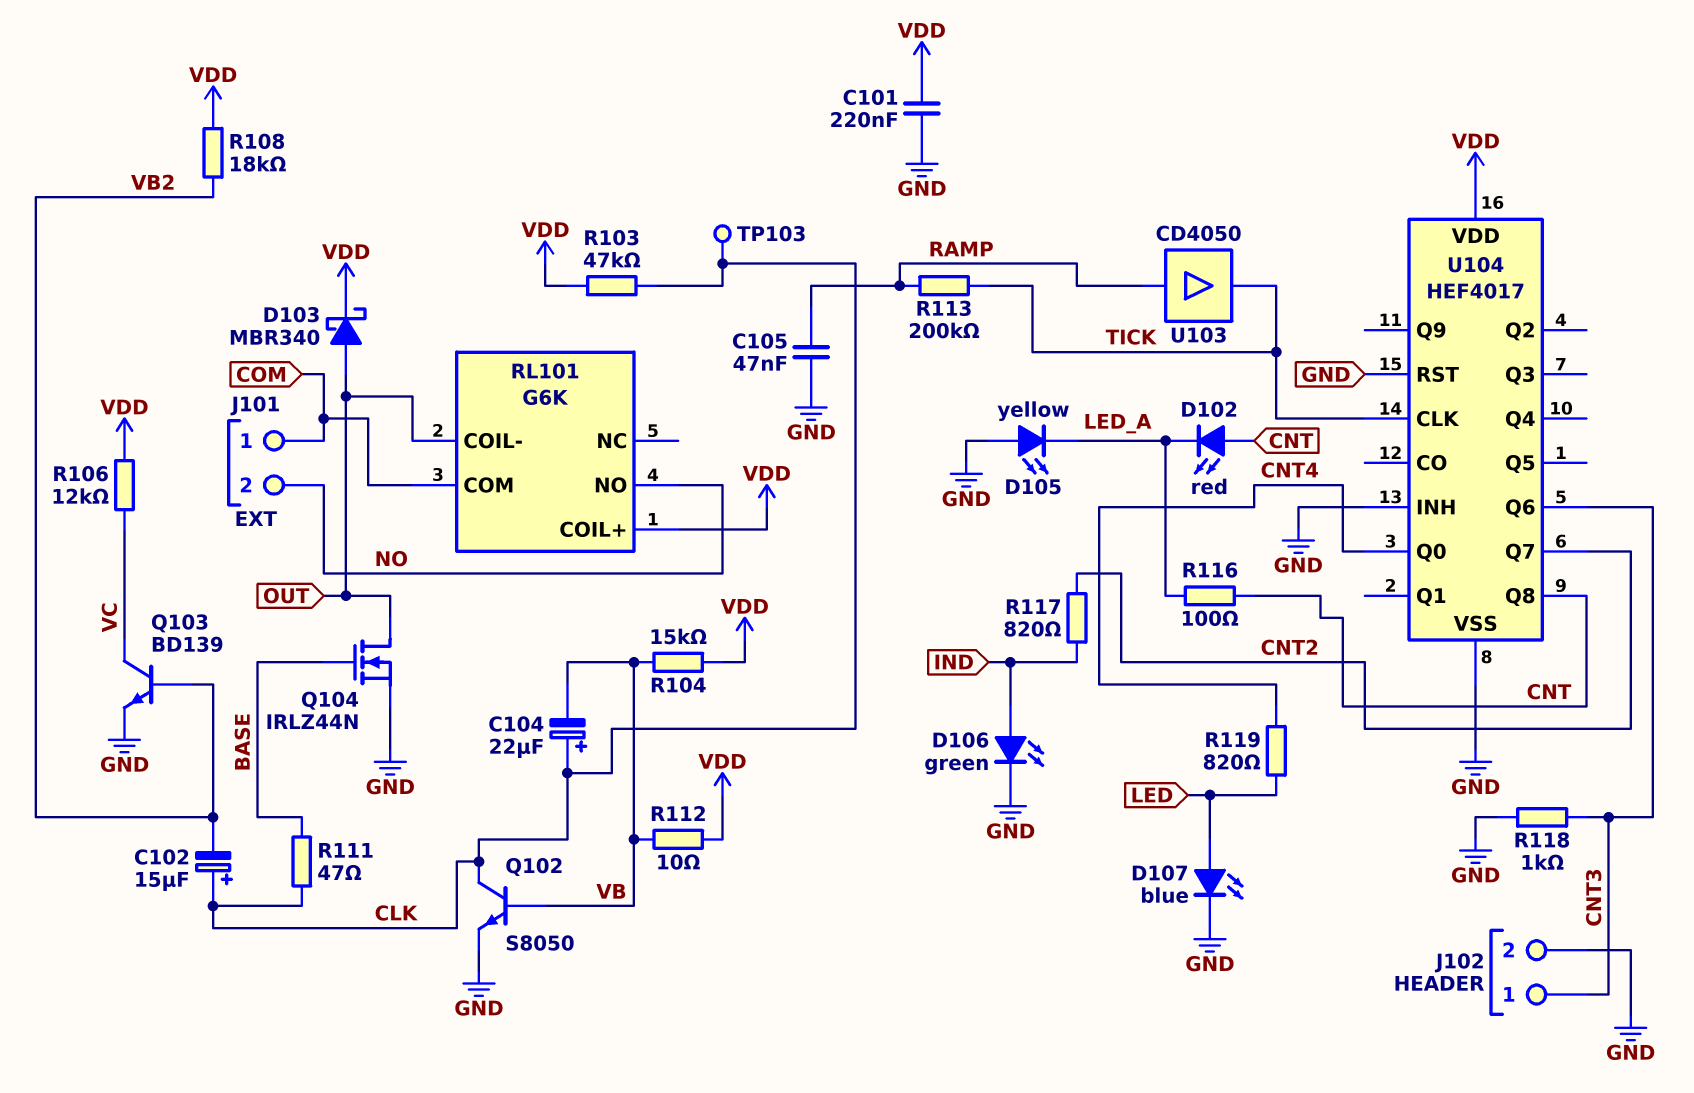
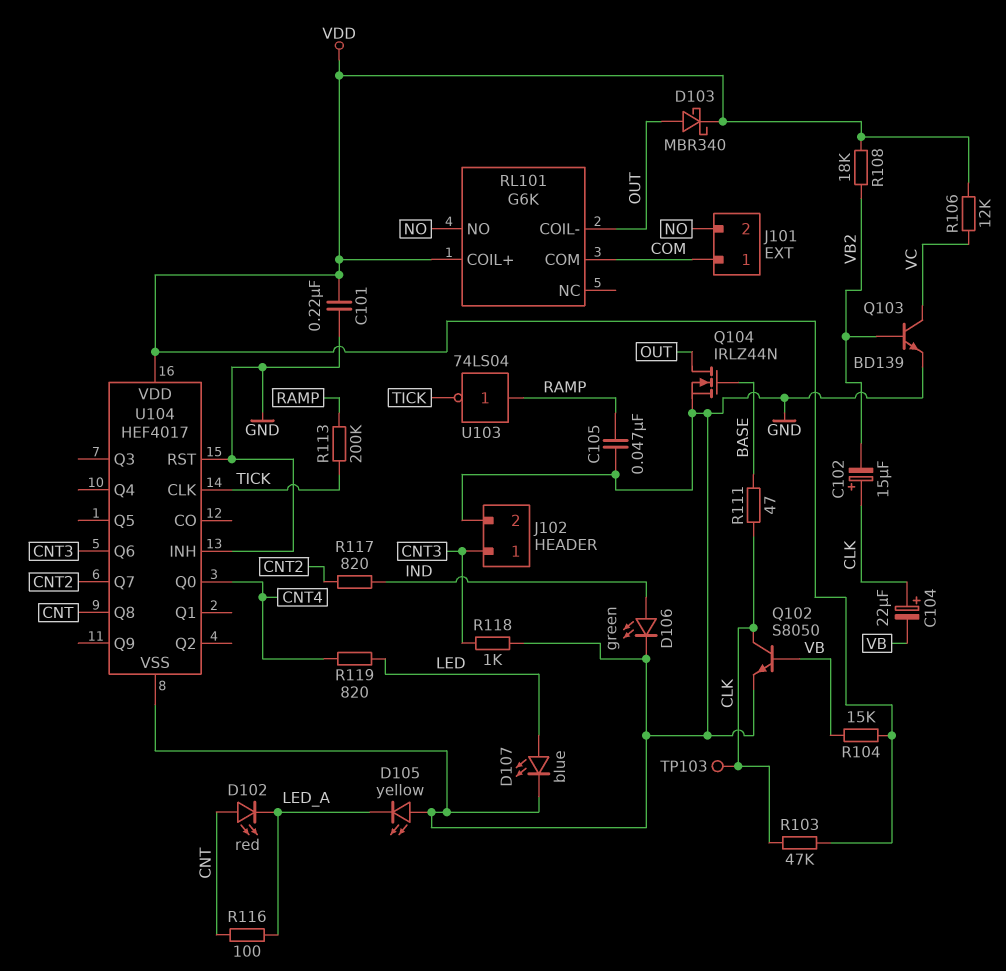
R112: 10 (VB, VDD) -> none
U103: buffer CD4050 (in RAMP, out TICK) -> NOT 74LS04 (in RAMP, out TICK)

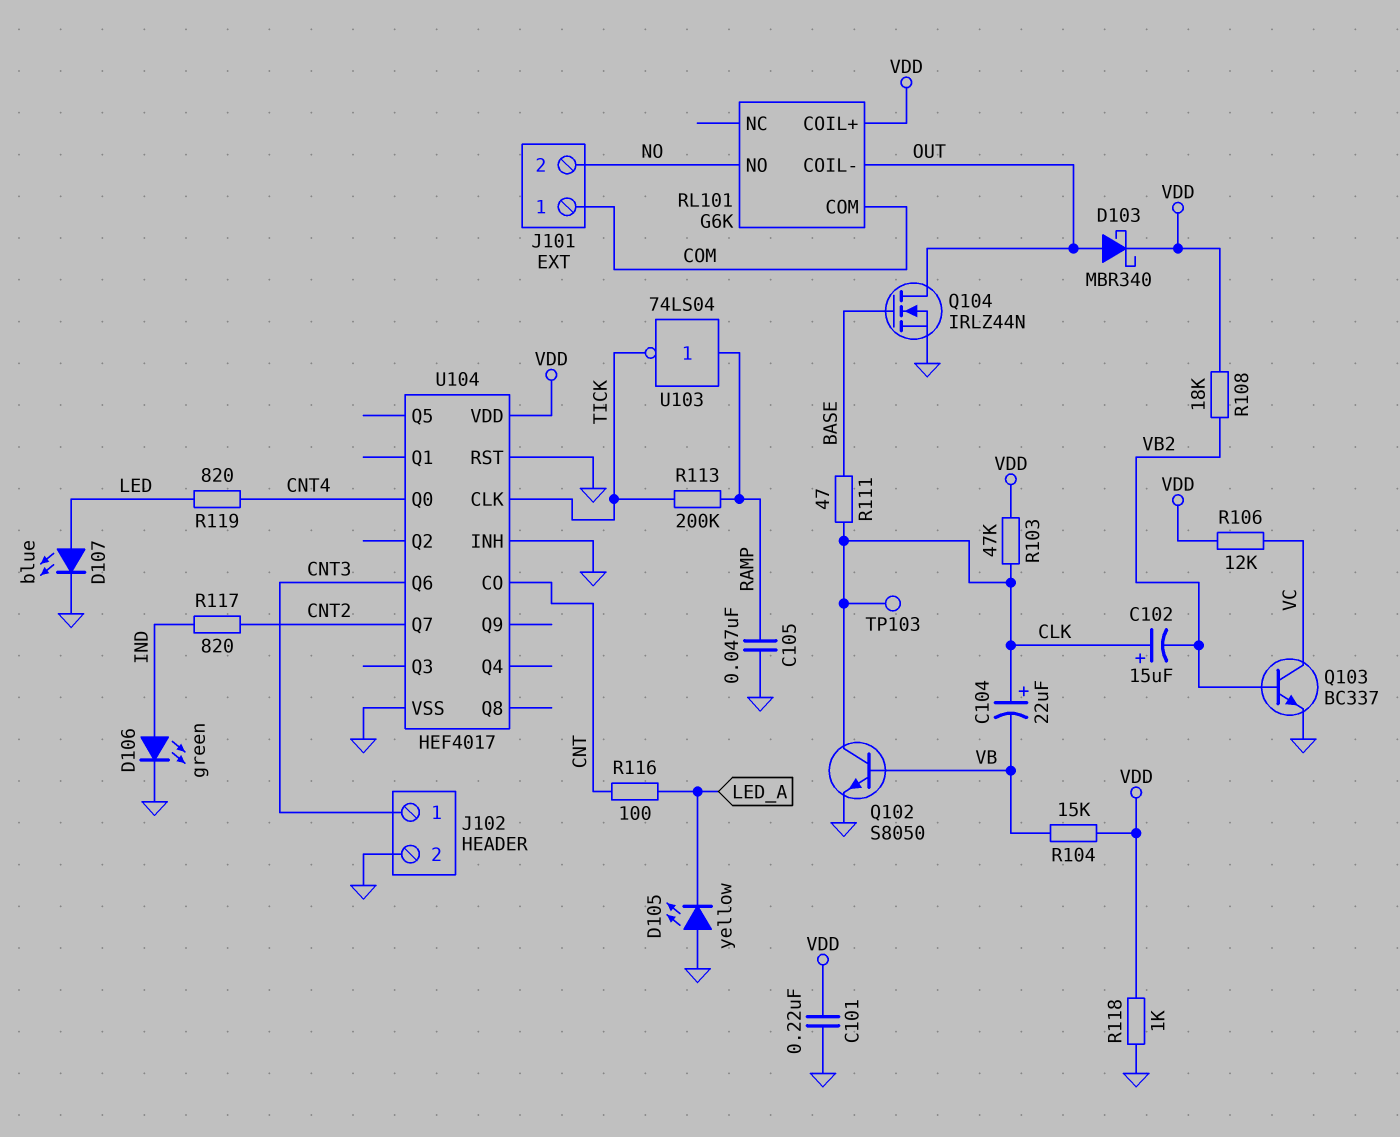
D102: LED red (A CNT, K LED_A) -> none
Q103: NPN BD139 (B VB2, C VC, E GND) -> NPN BC337 (B VB2, C VC, E GND)
R118: 1k (CNT3, GND) -> 1k (GND, VDD)
U104 pin CO: none -> CNT
U104 pin Q8: CNT -> none

